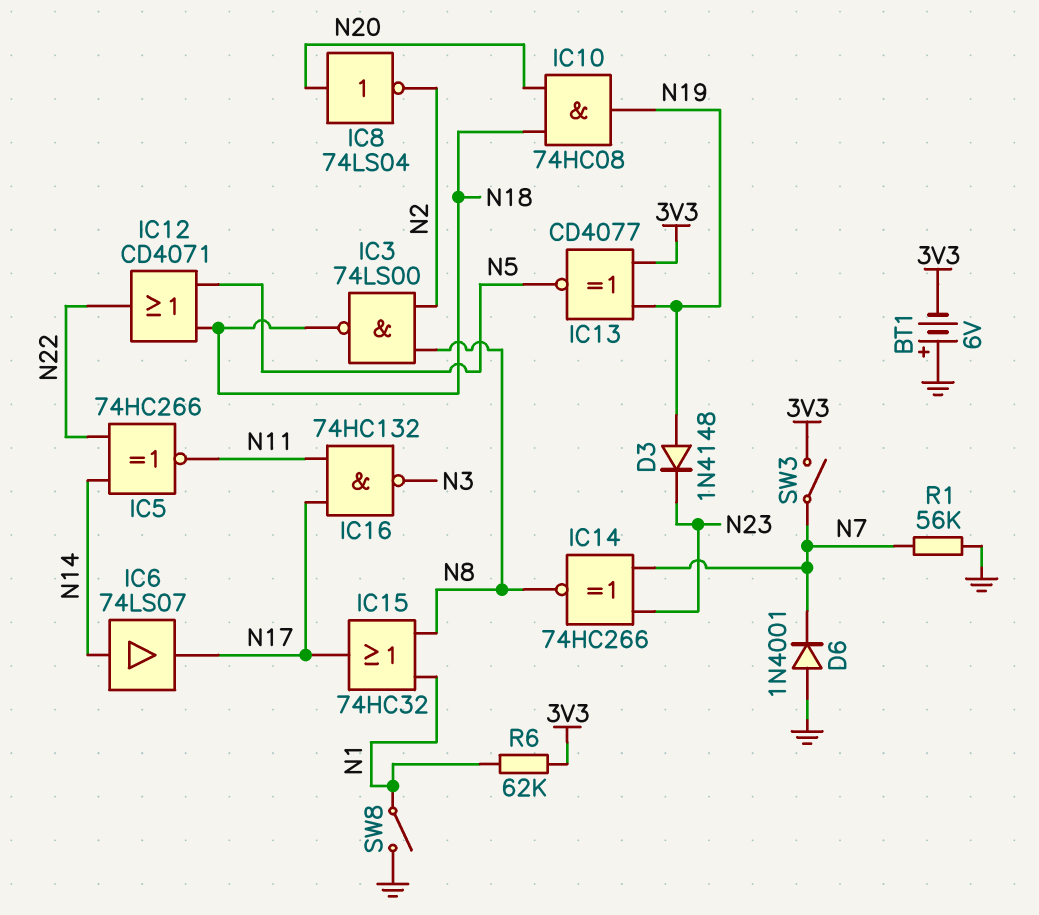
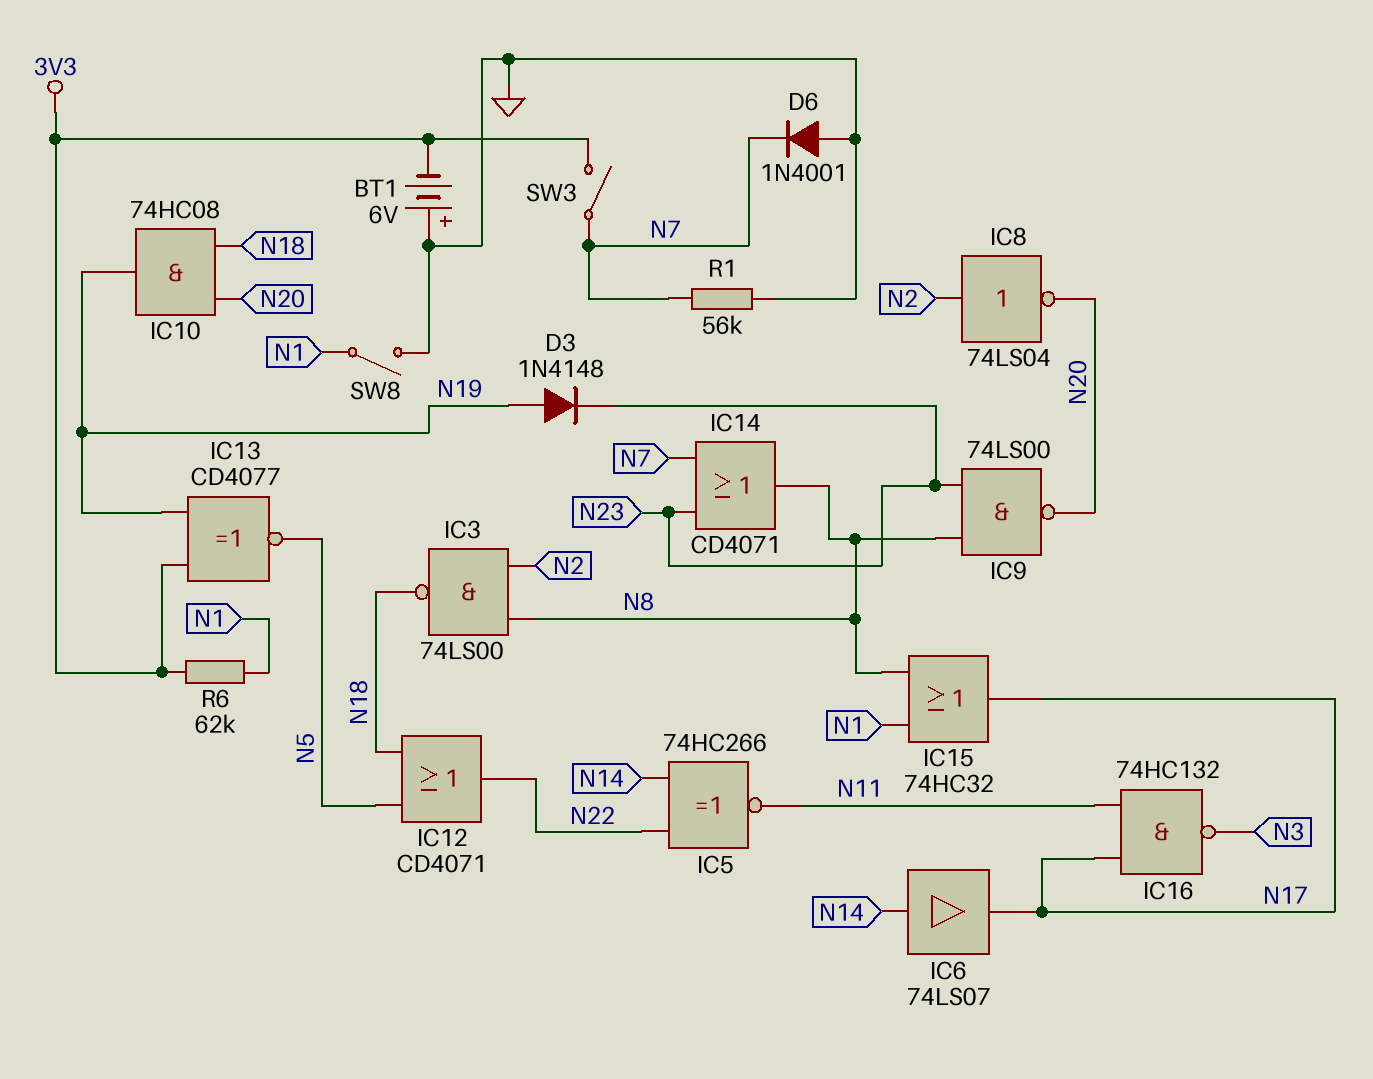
IC8: NOT 74LS04 (in N20, out N2) -> NOT 74LS04 (in N2, out N20)
IC9: none -> NAND 74LS00 (in N8, in N23, out N20)
IC14: XNOR 74HC266 (in N7, in N23, out N8) -> OR CD4071 (in N7, in N23, out N8)

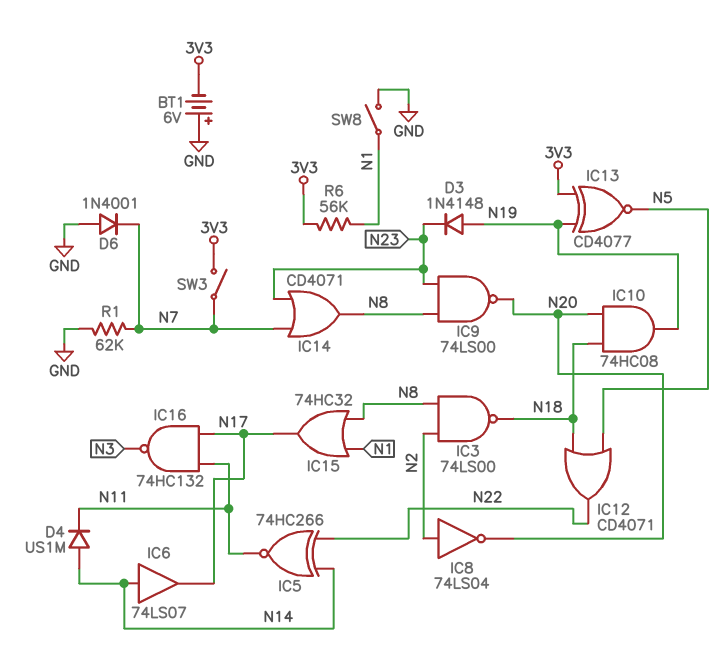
D4: none -> diode US1M (A N14, K N11)
R1: 56k (GND, N7) -> 62k (GND, N7)
R6: 62k (3V3, N1) -> 56k (3V3, N1)

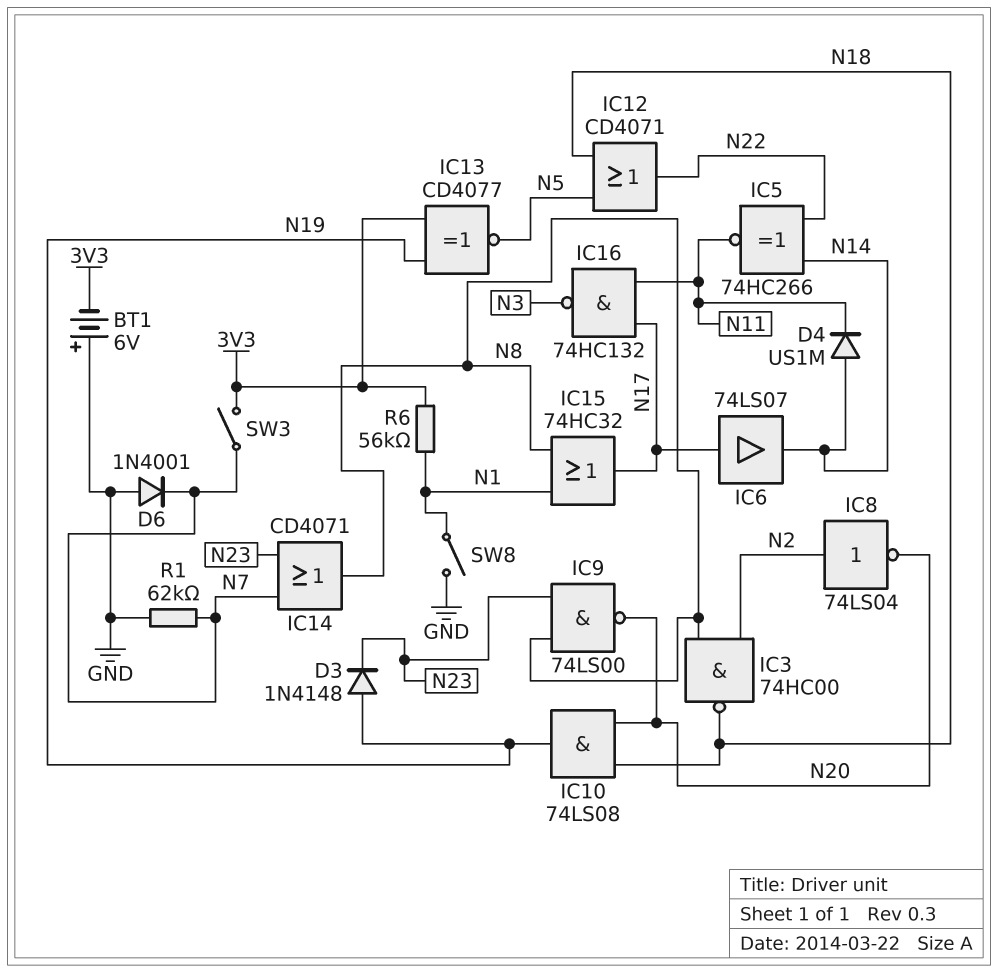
IC3: NAND 74LS00 (in N2, in N8, out N18) -> NAND 74HC00 (in N2, in N8, out N18)
IC6: buffer 74LS07 (in N14, out N17) -> buffer 74LS07 (in N17, out N14)
IC10: AND 74HC08 (in N18, in N20, out N19) -> AND 74LS08 (in N18, in N20, out N19)

